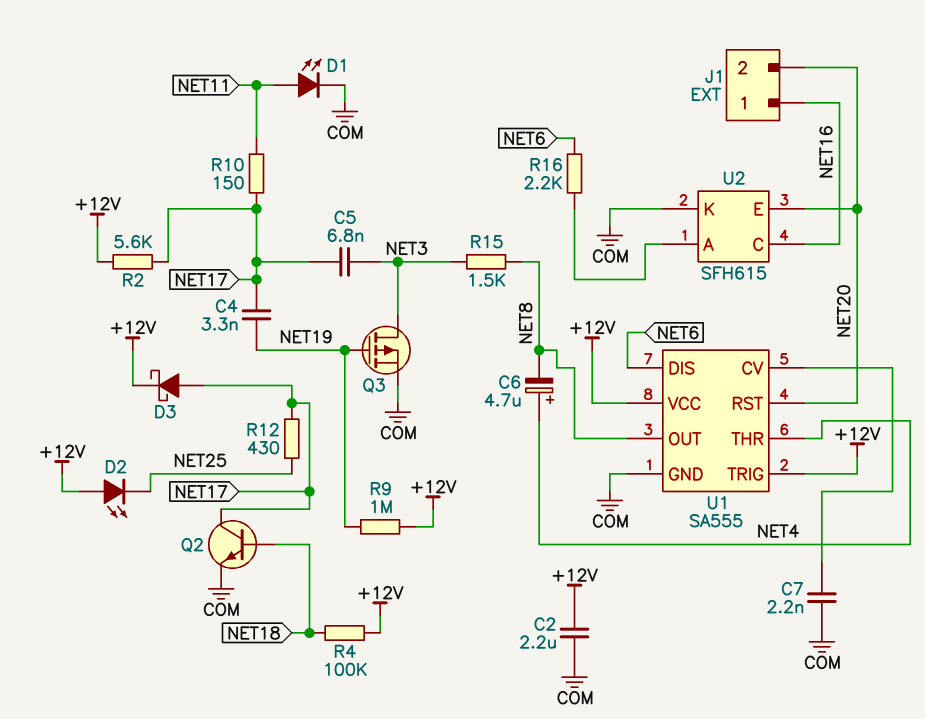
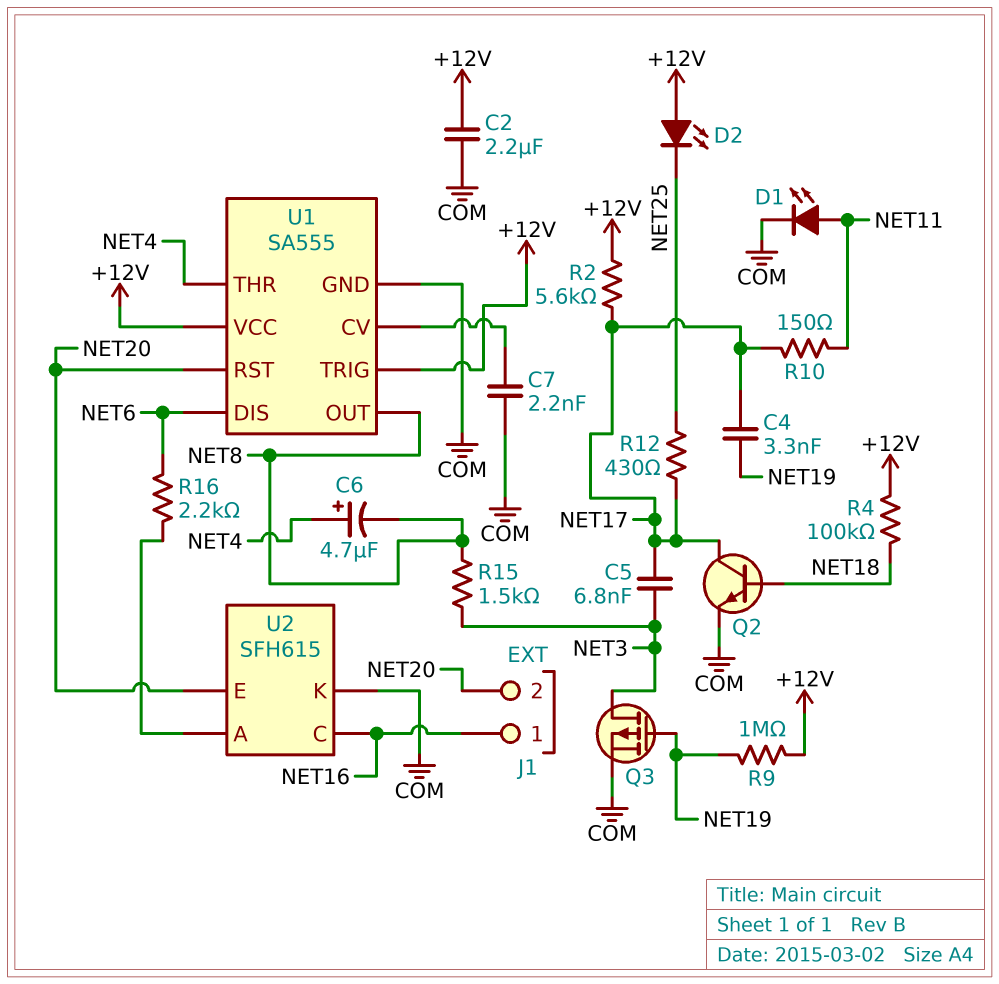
D3: schottky (A NET17, K +12V) -> none

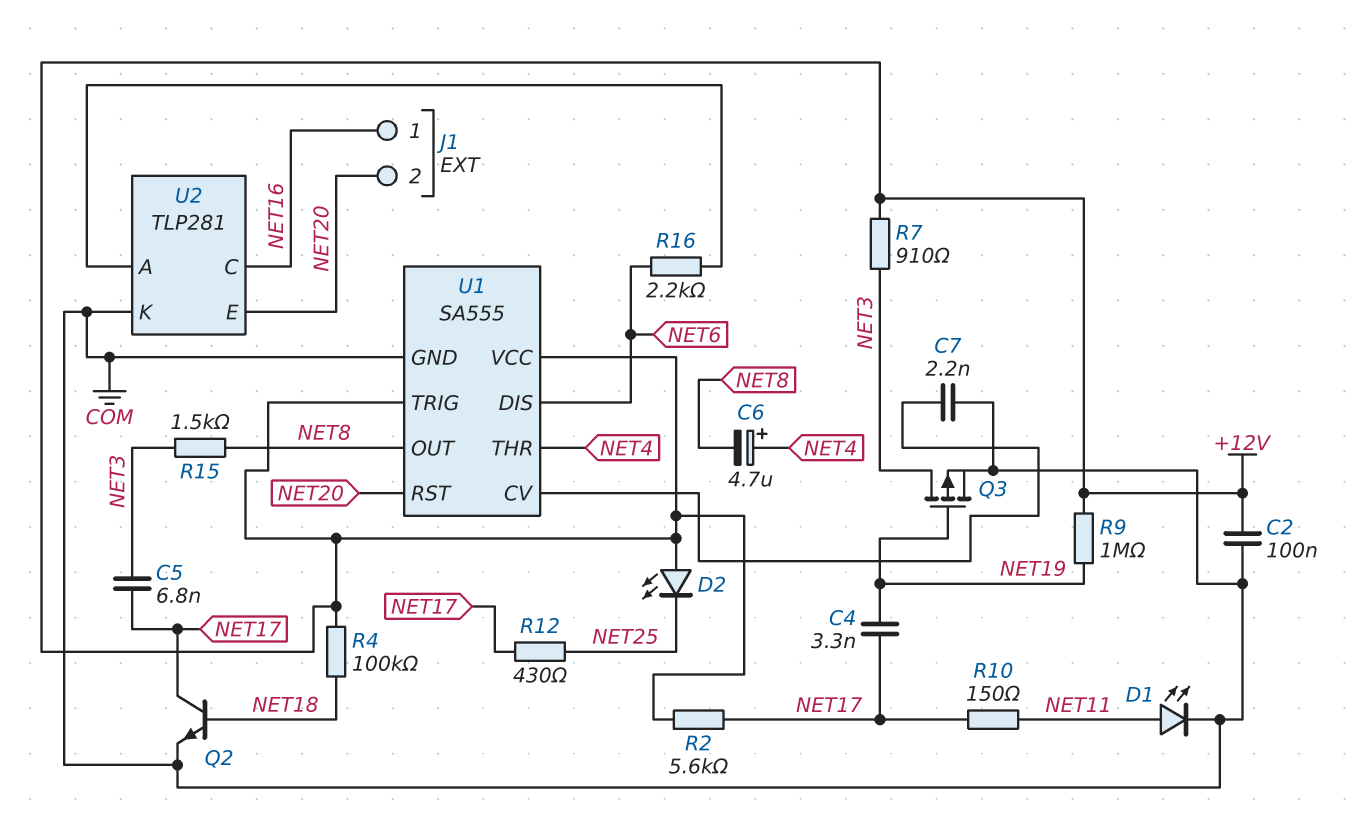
C2: 2.2uF (+12V, COM) -> 100nF (+12V, COM)
R7: none -> 910 (+12V, NET3)
U2: SFH615 -> TLP281

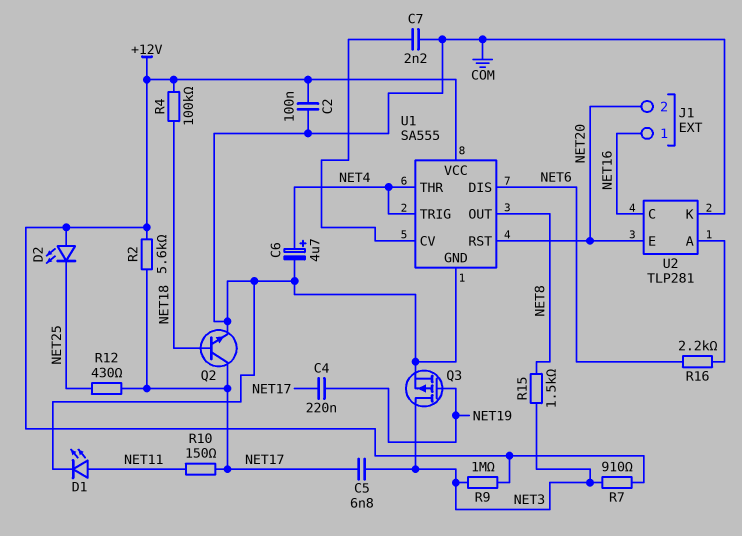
C4: 3.3nF (NET17, NET19) -> 220nF (NET17, NET19)
C6: 4.7uF (plus NET4, minus NET8) -> 4.7uF (plus NET4, minus COM)
R9: 1M (+12V, NET19) -> 1M (+12V, NET3)
U1 pin TRIG: +12V -> NET4

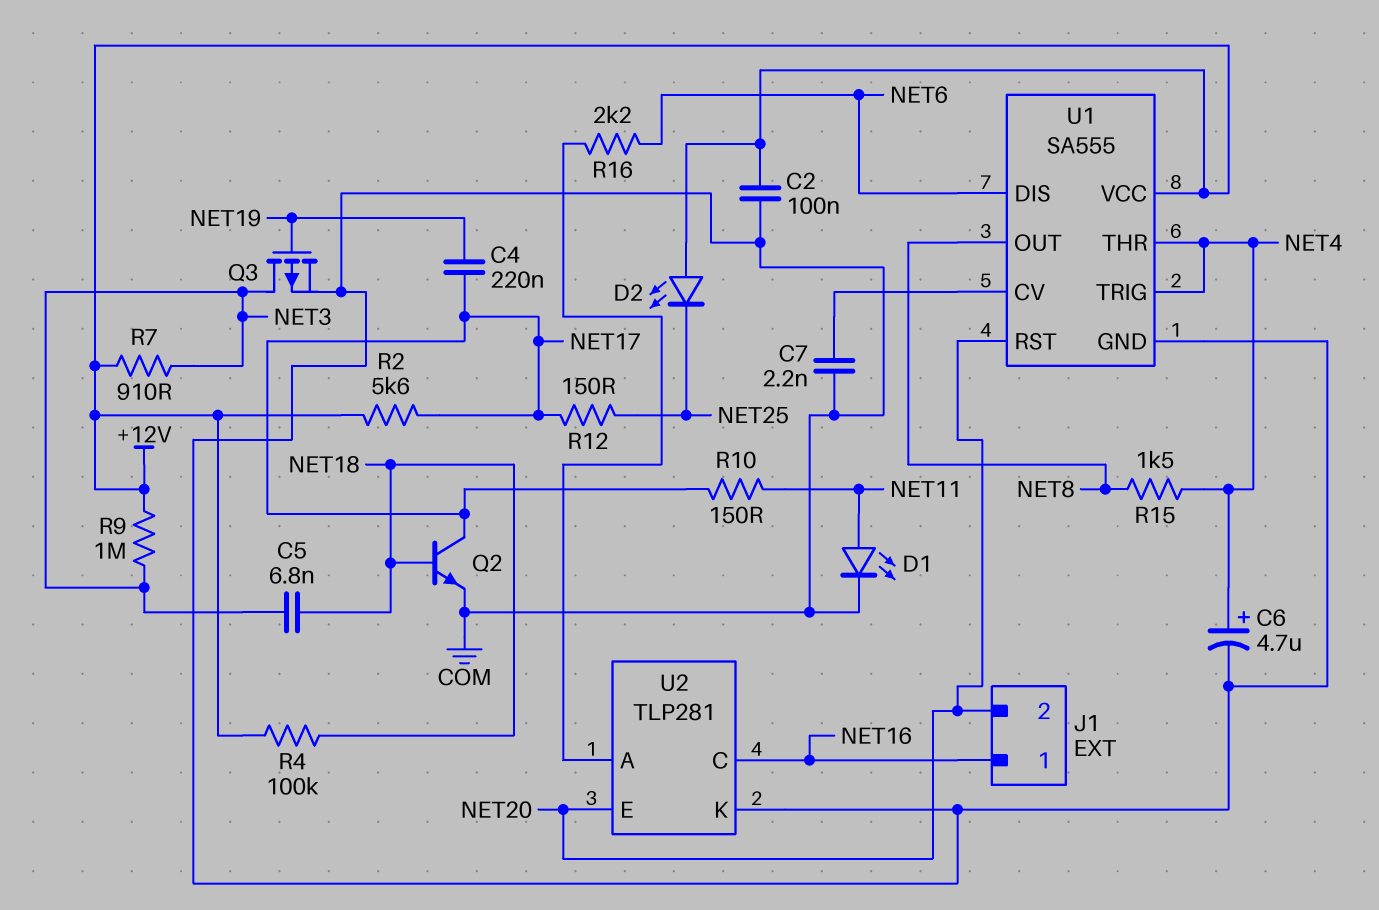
C5: 6.8nF (NET3, NET17) -> 6.8nF (NET3, NET18)
R12: 430 (NET17, NET25) -> 150 (NET17, NET25)
R15: 1.5k (NET3, NET8) -> 1.5k (NET4, NET8)

